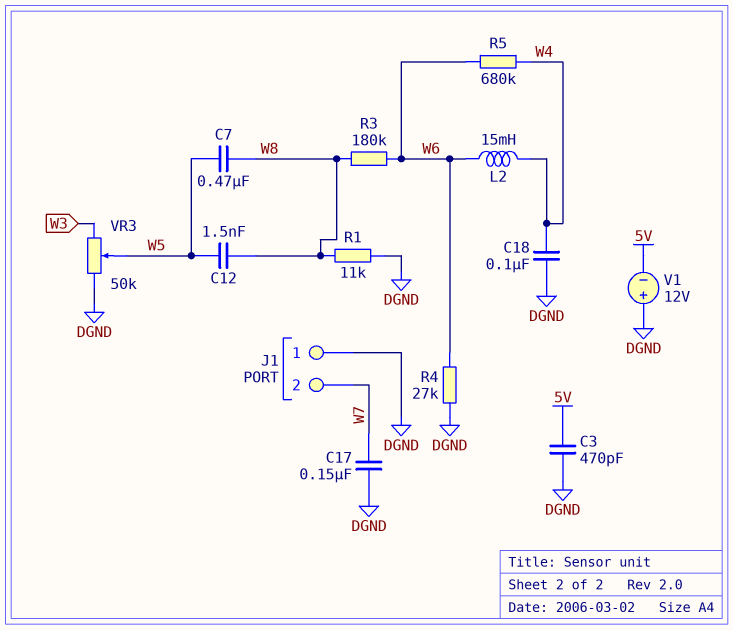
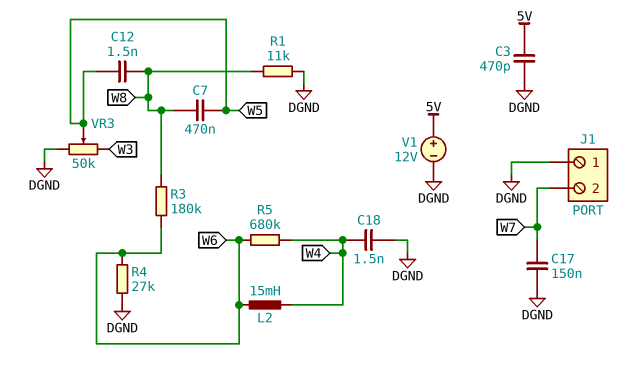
C18: 100nF (DGND, W4) -> 1.5nF (DGND, W4)
V1: 12V (plus DGND, minus 5V) -> 12V (plus 5V, minus DGND)

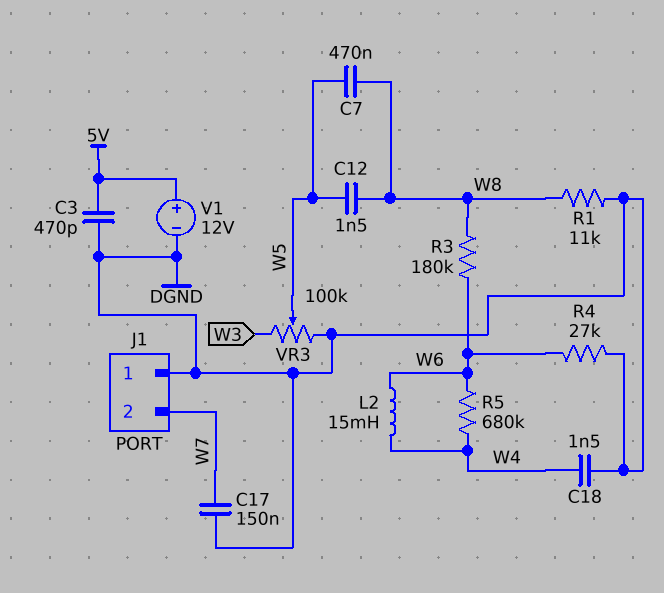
VR3: 50k (DGND, W3, wiper W5) -> 100k (DGND, W3, wiper W5)

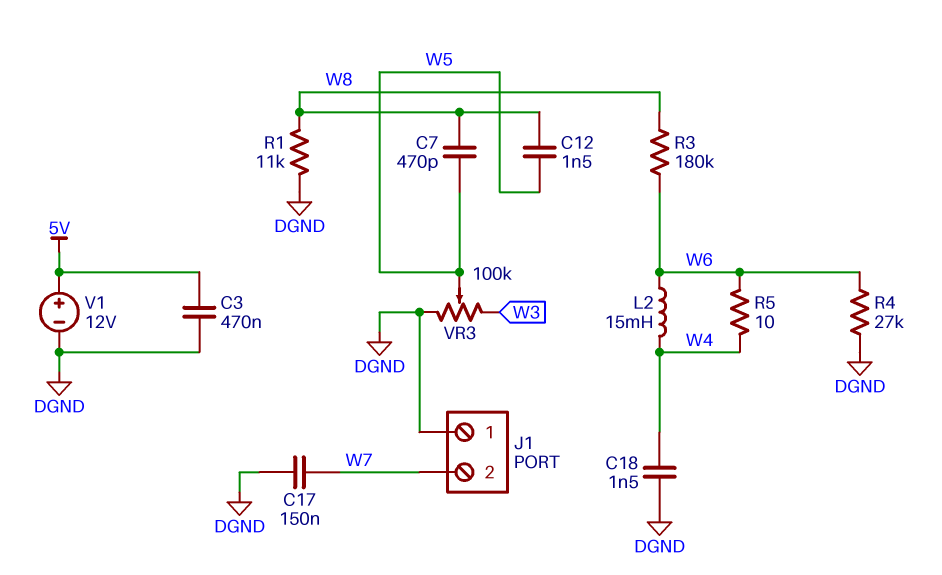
C3: 470pF (5V, DGND) -> 470nF (5V, DGND)
C7: 470nF (W5, W8) -> 470pF (W5, W8)
R5: 680k (W4, W6) -> 10 (W4, W6)

